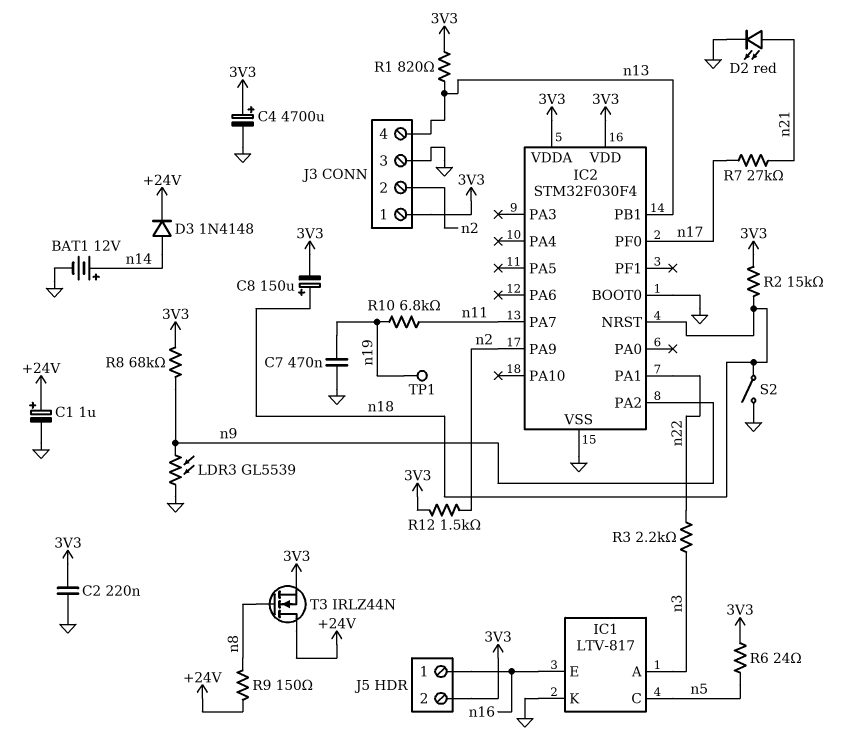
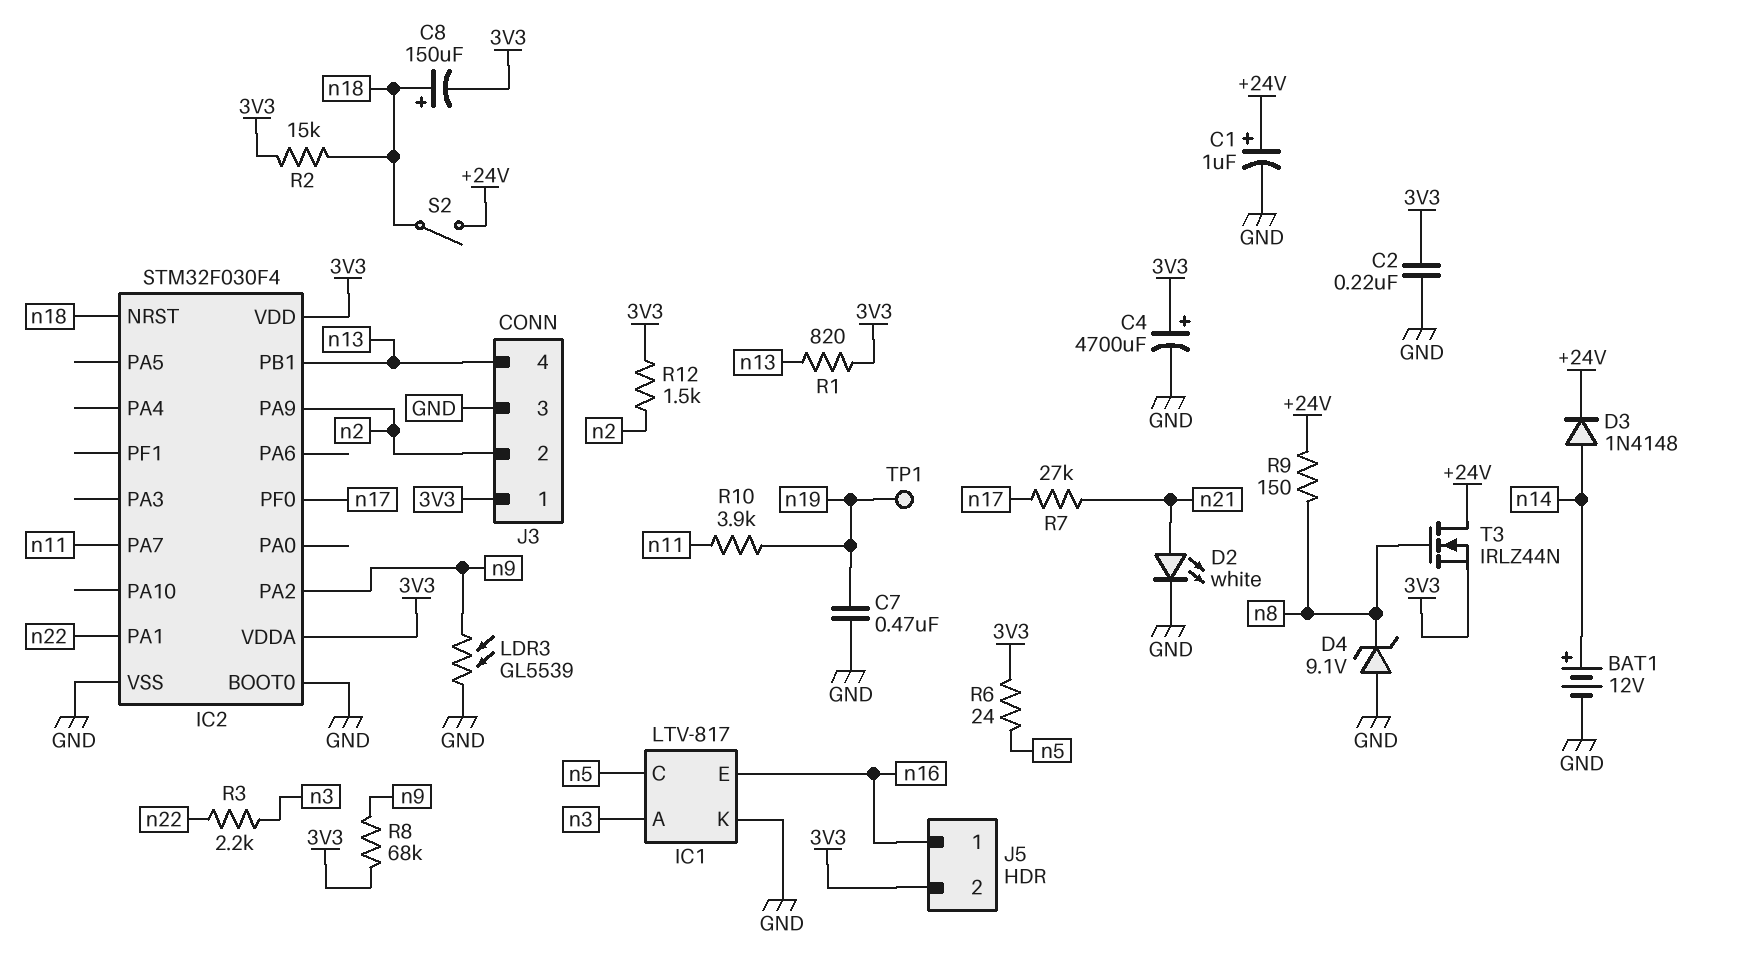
D2: LED red (A n21, K GND) -> LED white (A n21, K GND)
D4: none -> zener 9.1V (A GND, K n8)
R10: 6.8k (n11, n19) -> 3.9k (n11, n19)
S2: switch (GND, n18) -> switch (+24V, n18)

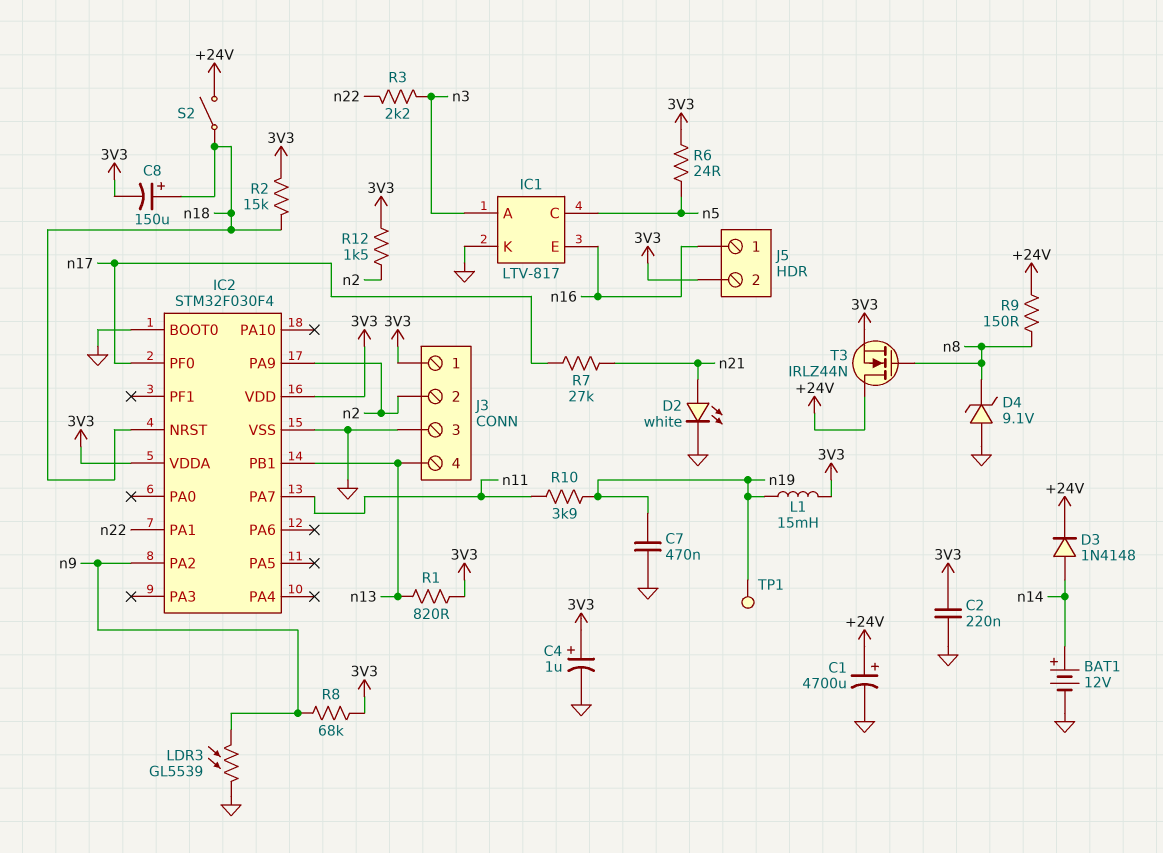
C1: 1uF (plus +24V, minus GND) -> 4700uF (plus +24V, minus GND)
C4: 4700uF (plus 3V3, minus GND) -> 1uF (plus 3V3, minus GND)
L1: none -> 15mH (3V3, n19)

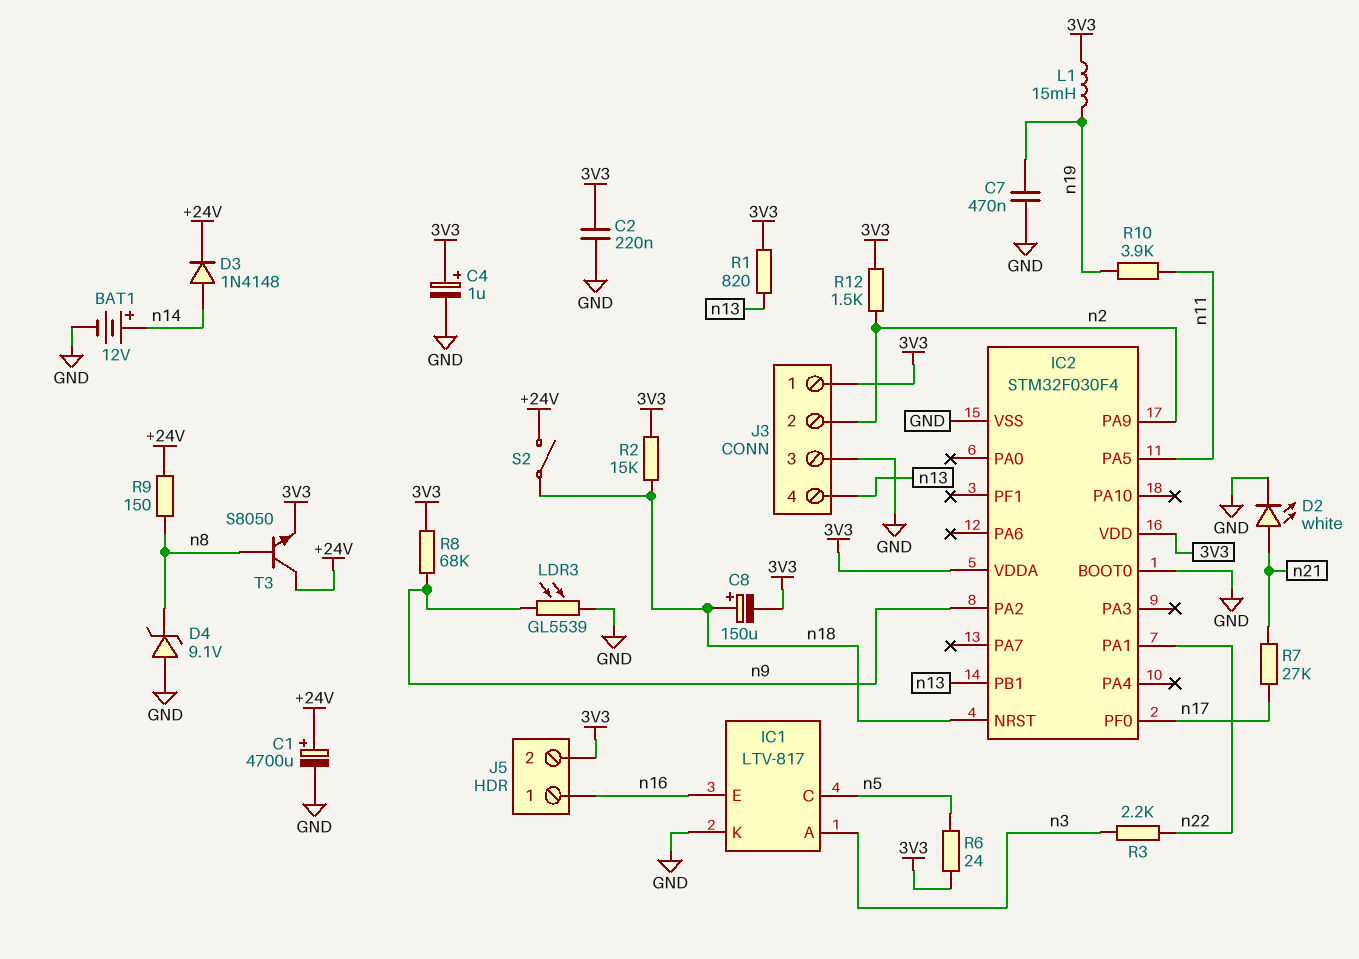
IC2 pin PA5: none -> n11
IC2 pin PA7: n11 -> none
T3: NMOS IRLZ44N (G n8, D +24V, S 3V3) -> NPN S8050 (B n8, C +24V, E 3V3)
TP1: test point (n19) -> none

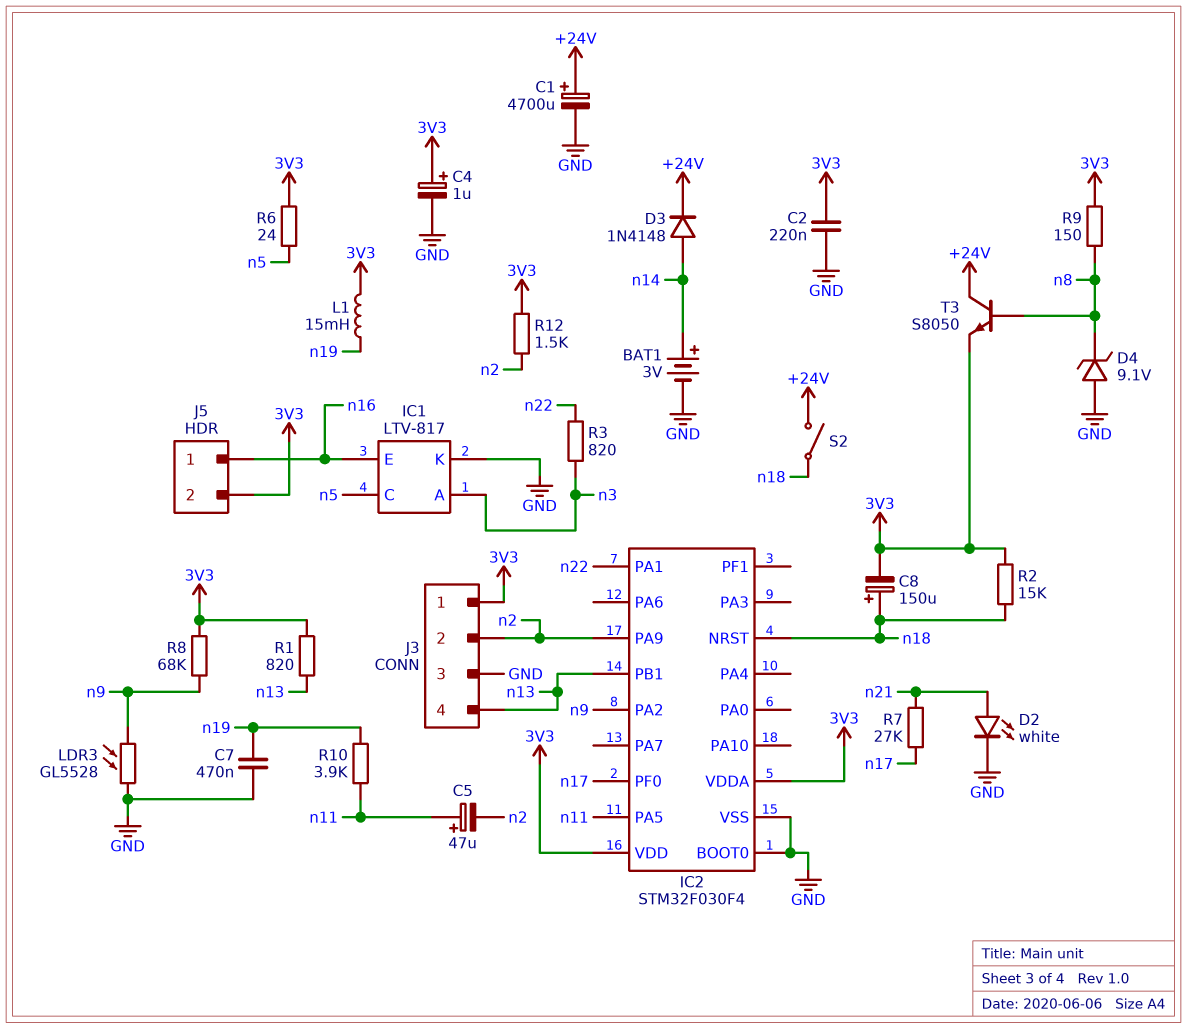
BAT1: 12V (plus n14, minus GND) -> 3V (plus n14, minus GND)
C5: none -> 47uF (plus n11, minus n2)
LDR3: GL5539 (GND, n9) -> GL5528 (GND, n9)
R3: 2.2k (n3, n22) -> 820 (n3, n22)
R9: 150 (+24V, n8) -> 150 (3V3, n8)

